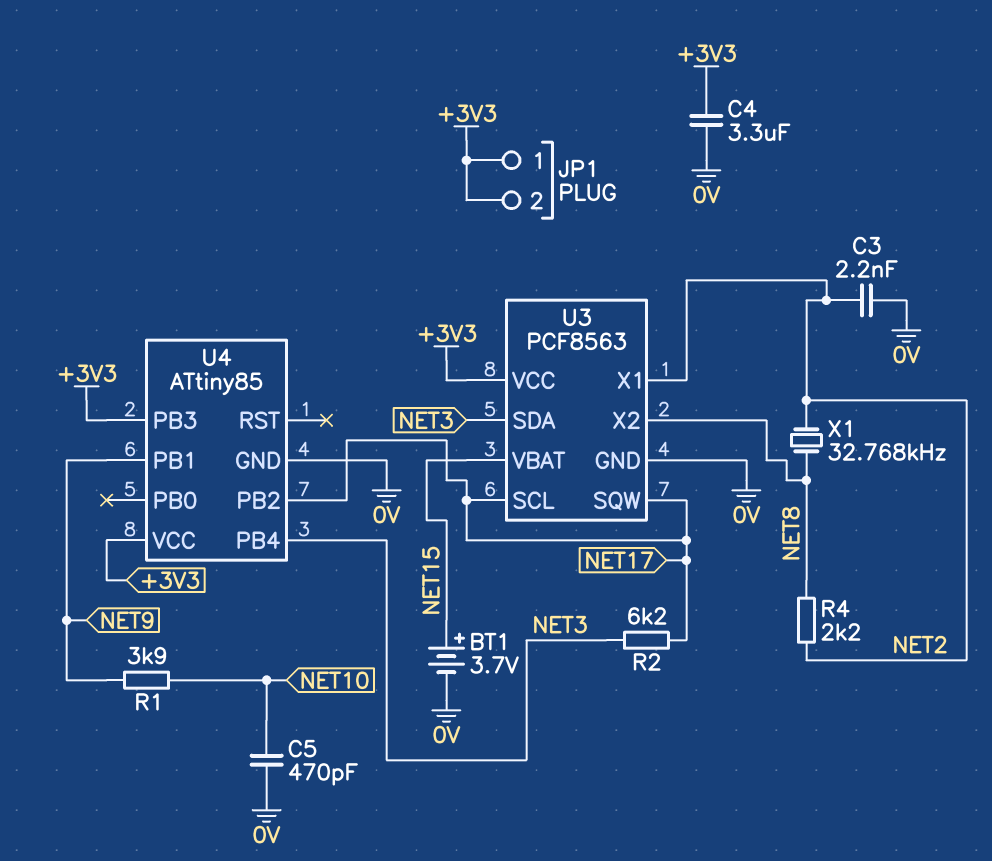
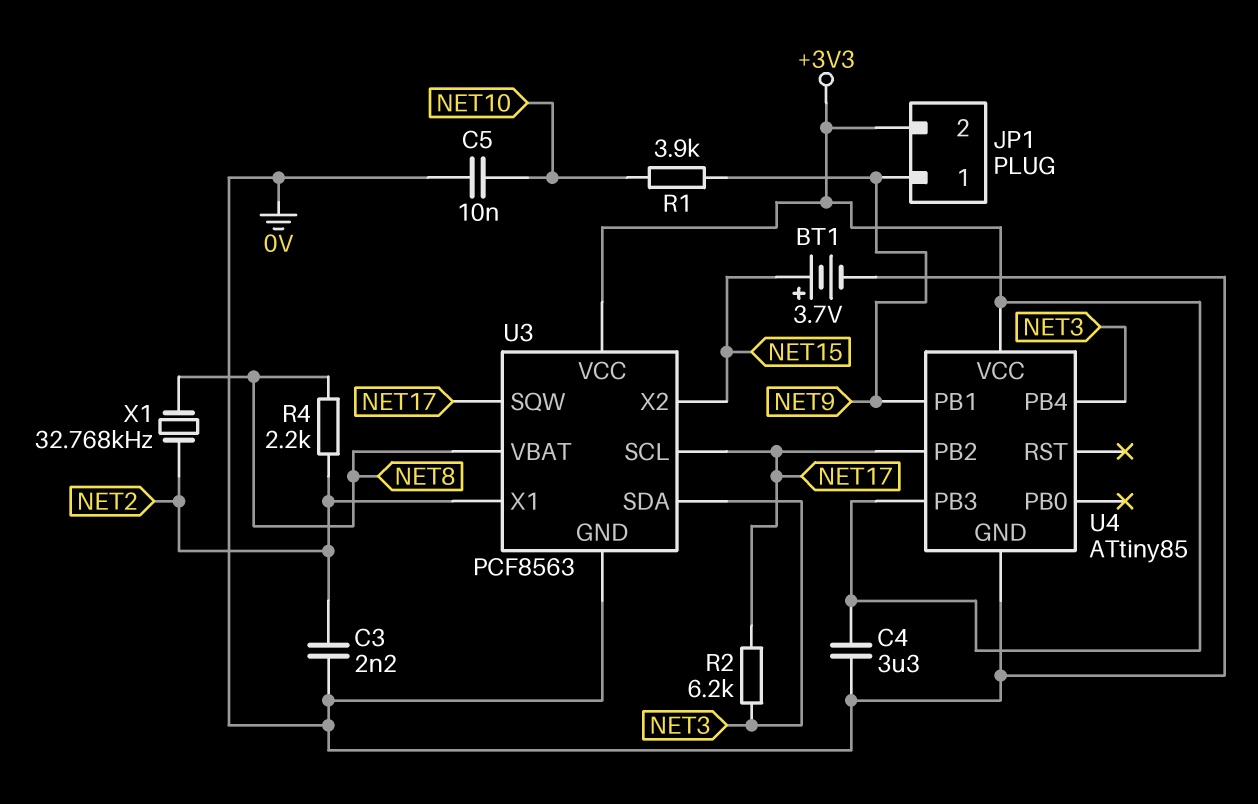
C5: 470pF (0V, NET10) -> 10nF (0V, NET10)
JP1 pin 1: +3V3 -> NET9
U3 pin VBAT: NET15 -> NET8
U3 pin X2: NET8 -> NET15

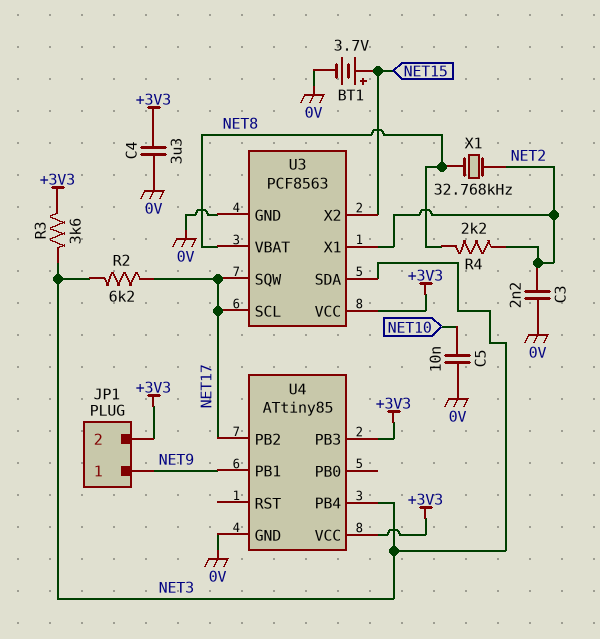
R1: 3.9k (NET9, NET10) -> none
R3: none -> 3.6k (+3V3, NET3)

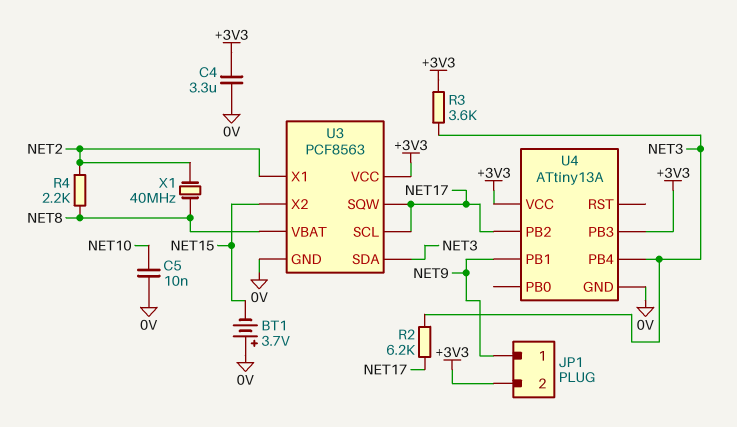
BT1: 3.7V (plus NET15, minus 0V) -> 3.7V (plus 0V, minus NET15)
C3: 2.2nF (0V, NET2) -> none
U4: ATtiny85 -> ATtiny13A
X1: 32.768kHz (NET2, NET8) -> 40MHz (NET2, NET8)

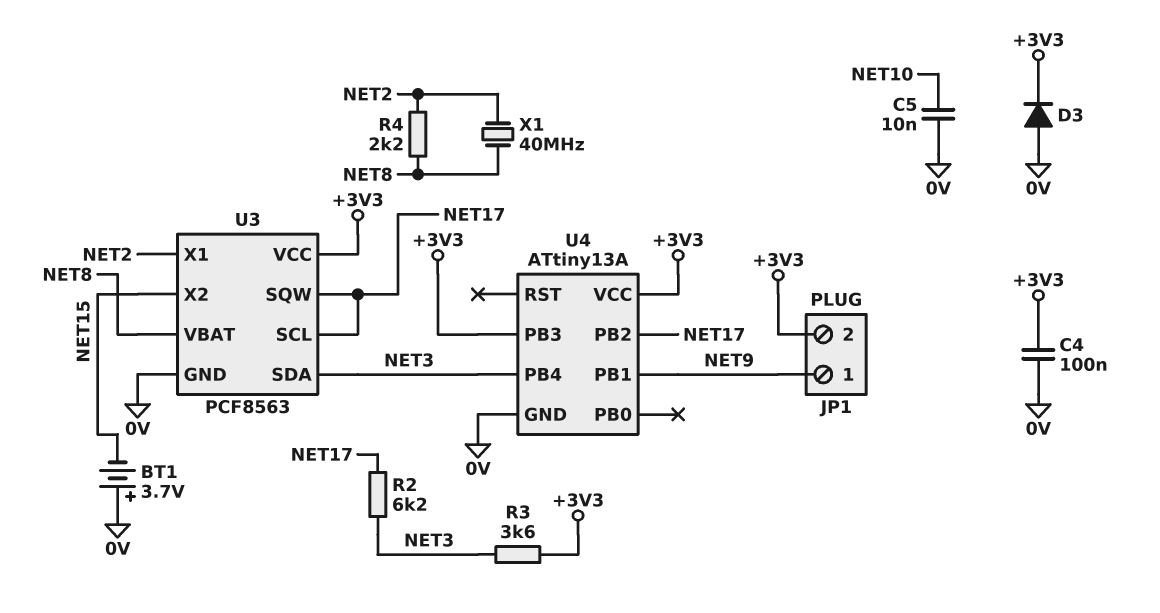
C4: 3.3uF (+3V3, 0V) -> 100nF (+3V3, 0V)
D3: none -> diode (A 0V, K +3V3)

